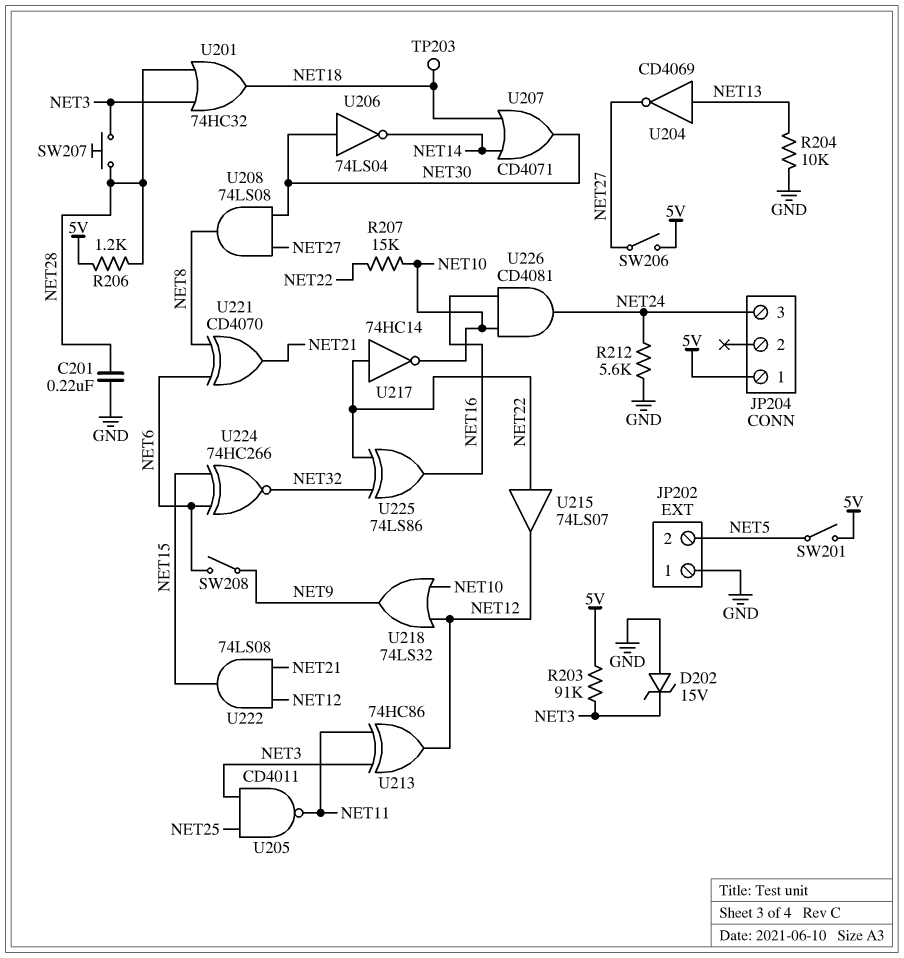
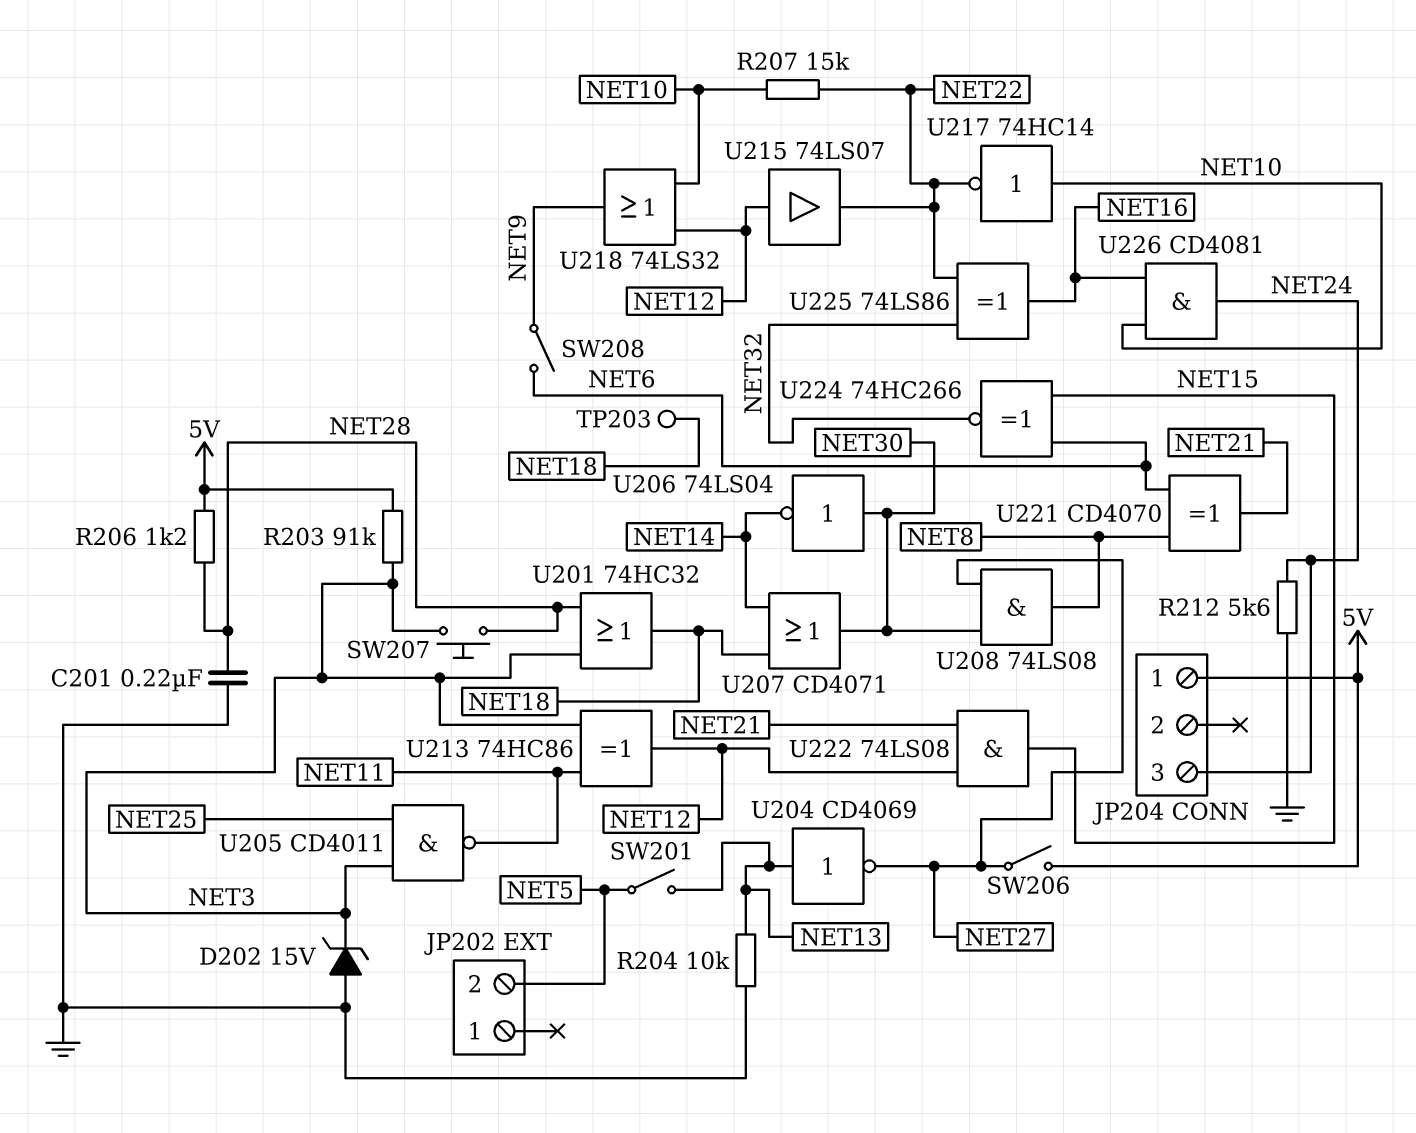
JP202 pin 1: GND -> none
SW201: switch (5V, NET5) -> switch (NET5, NET13)
U215: buffer 74LS07 (in NET22, out NET12) -> buffer 74LS07 (in NET12, out NET22)
U217: NOT 74HC14 (in NET22, out NET10) -> NOT 74HC14 (in NET10, out NET22)

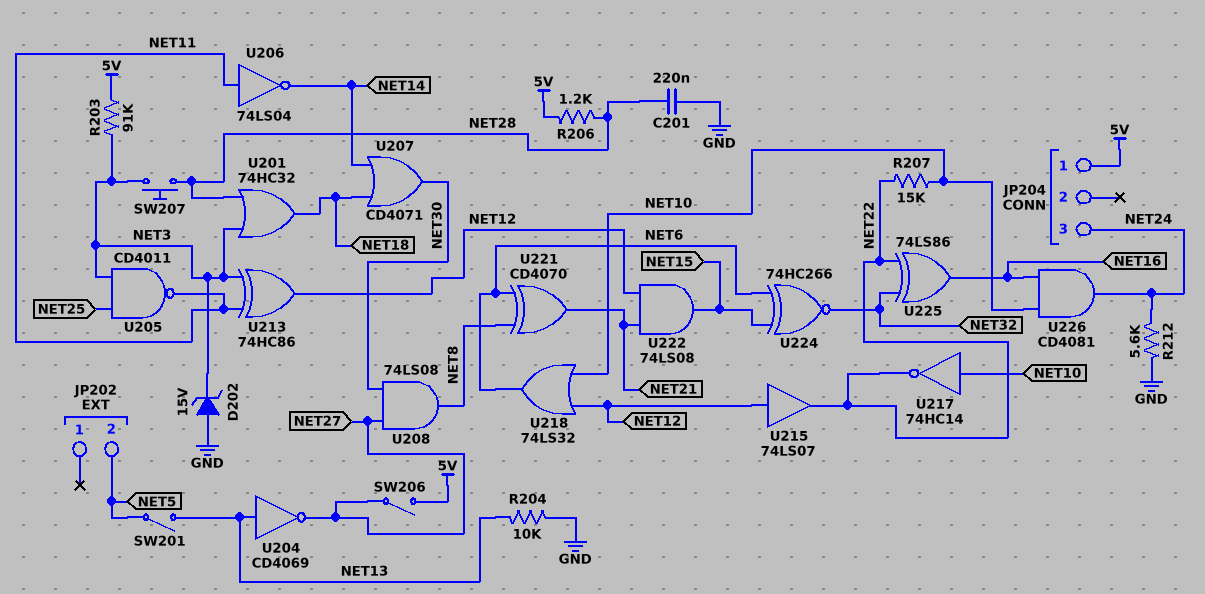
SW208: switch (NET6, NET9) -> none
TP203: test point (NET18) -> none
U206: NOT 74LS04 (in NET30, out NET14) -> NOT 74LS04 (in NET11, out NET14)
U218: OR 74LS32 (in NET10, in NET12, out NET9) -> OR 74LS32 (in NET10, in NET12, out NET6)

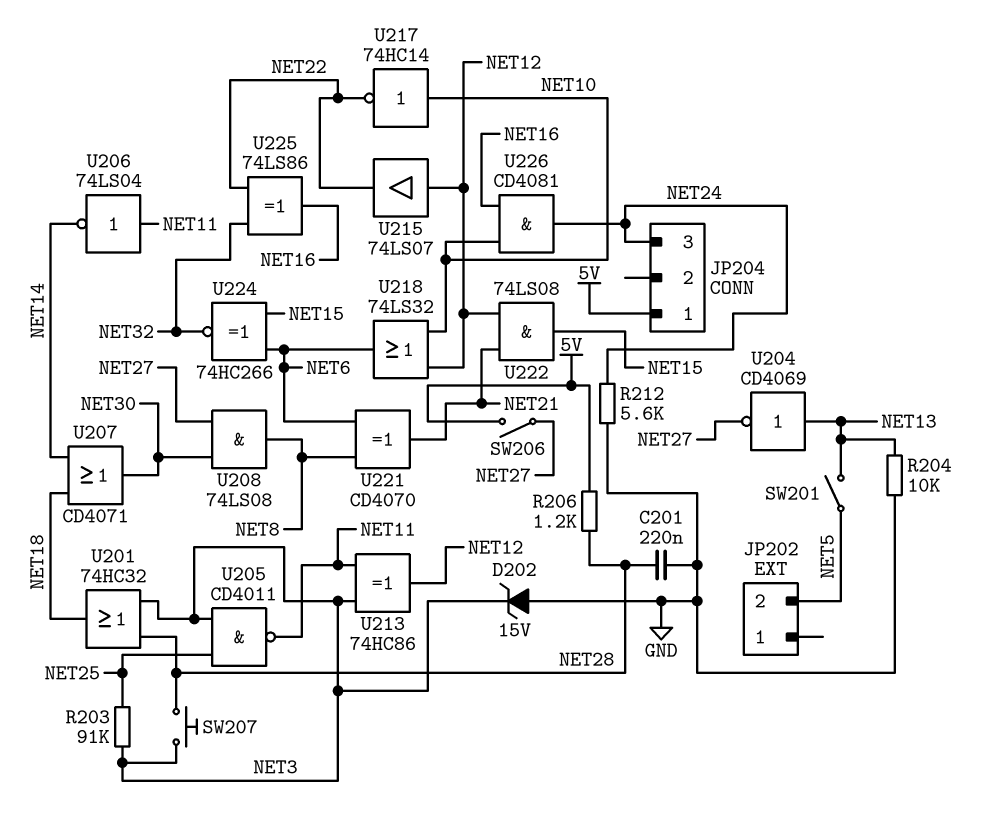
R203: 91k (5V, NET3) -> 91k (NET3, NET25)
R207: 15k (NET10, NET22) -> none

